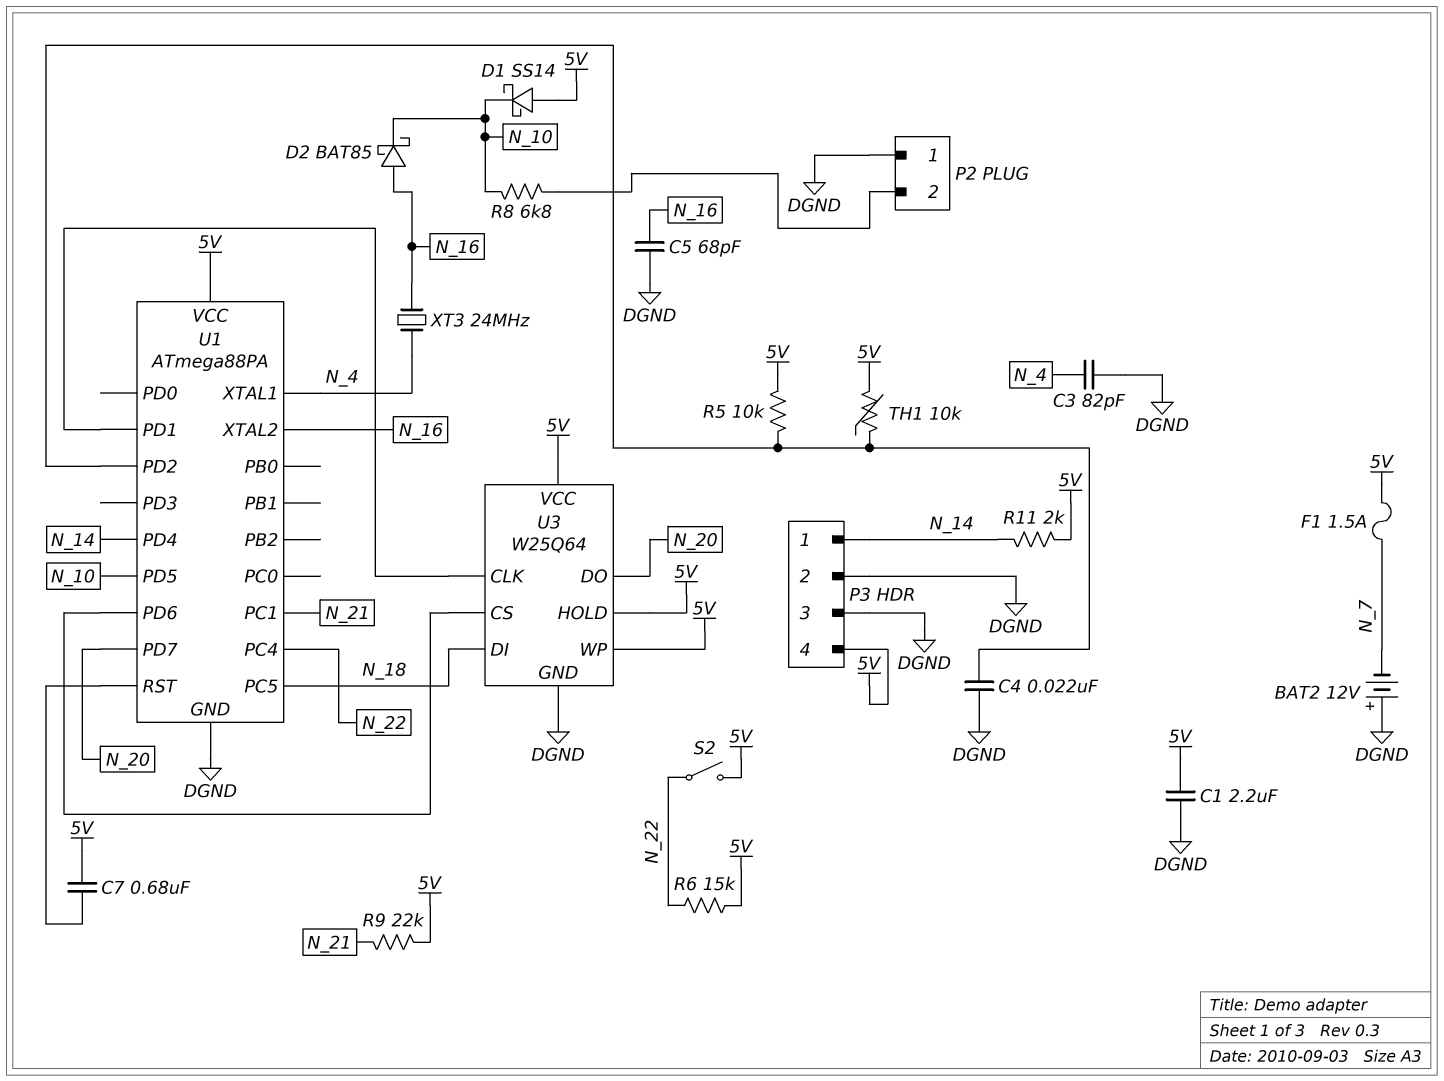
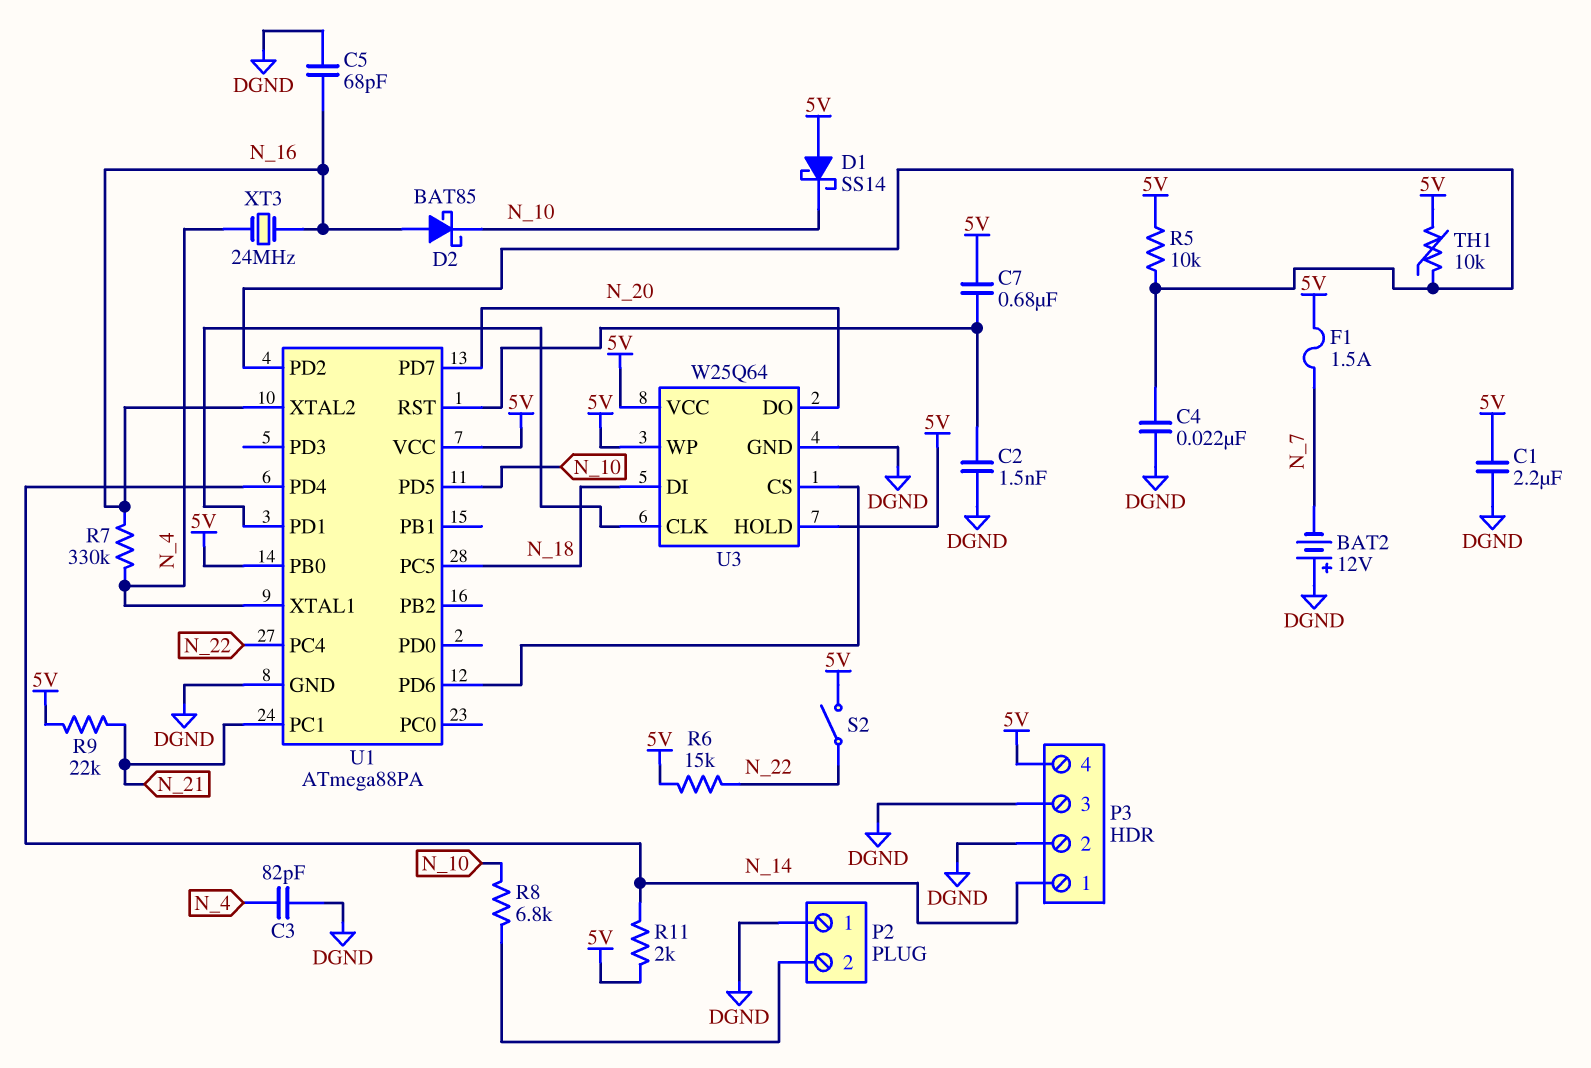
C2: none -> 1.5nF (DGND, U1/RST)
R7: none -> 330k (N_4, N_16)
U1 pin PB0: none -> 5V

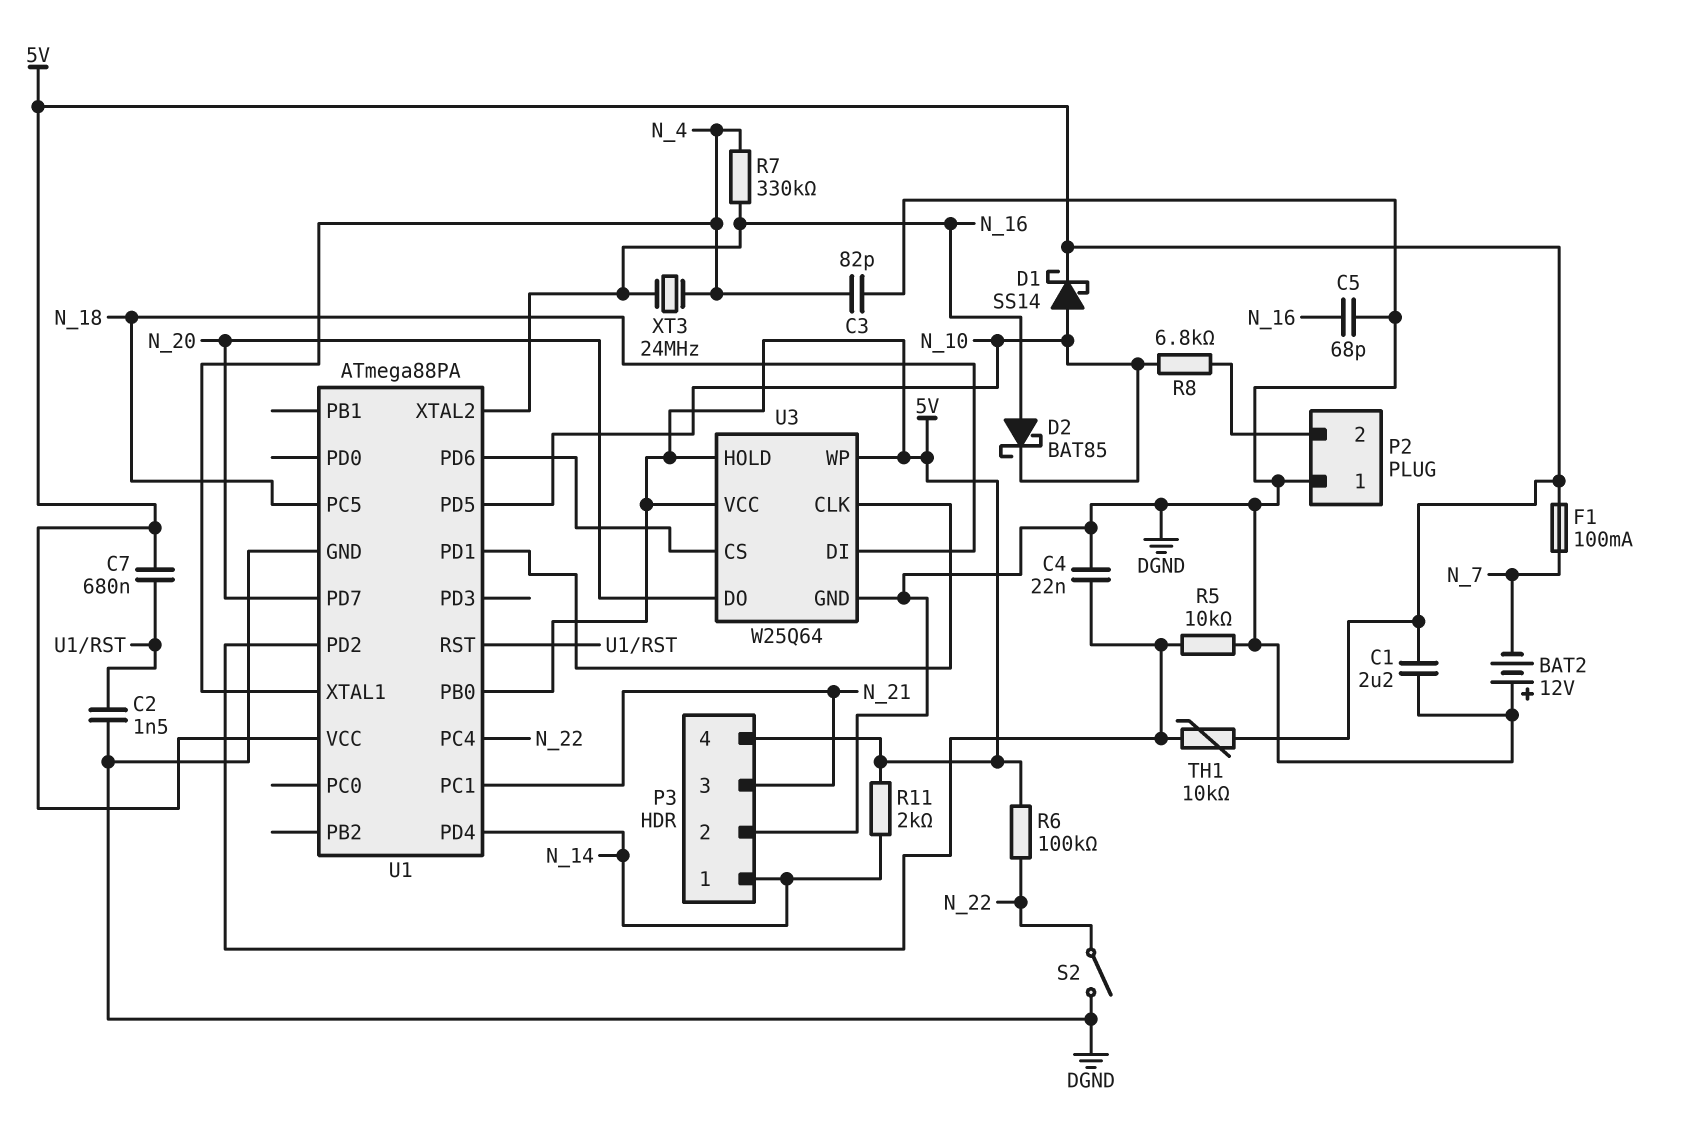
D1: schottky SS14 (A 5V, K N_10) -> schottky SS14 (A N_10, K 5V)
F1: 1.5A (5V, N_7) -> 100mA (5V, N_7)
P3 pin 3: DGND -> N_21
R5: 10k (5V, U1/PD2) -> 10k (DGND, U1/PD2)
R6: 15k (5V, N_22) -> 100k (5V, N_22)
R9: 22k (5V, N_21) -> none
S2: switch (5V, N_22) -> switch (DGND, N_22)

